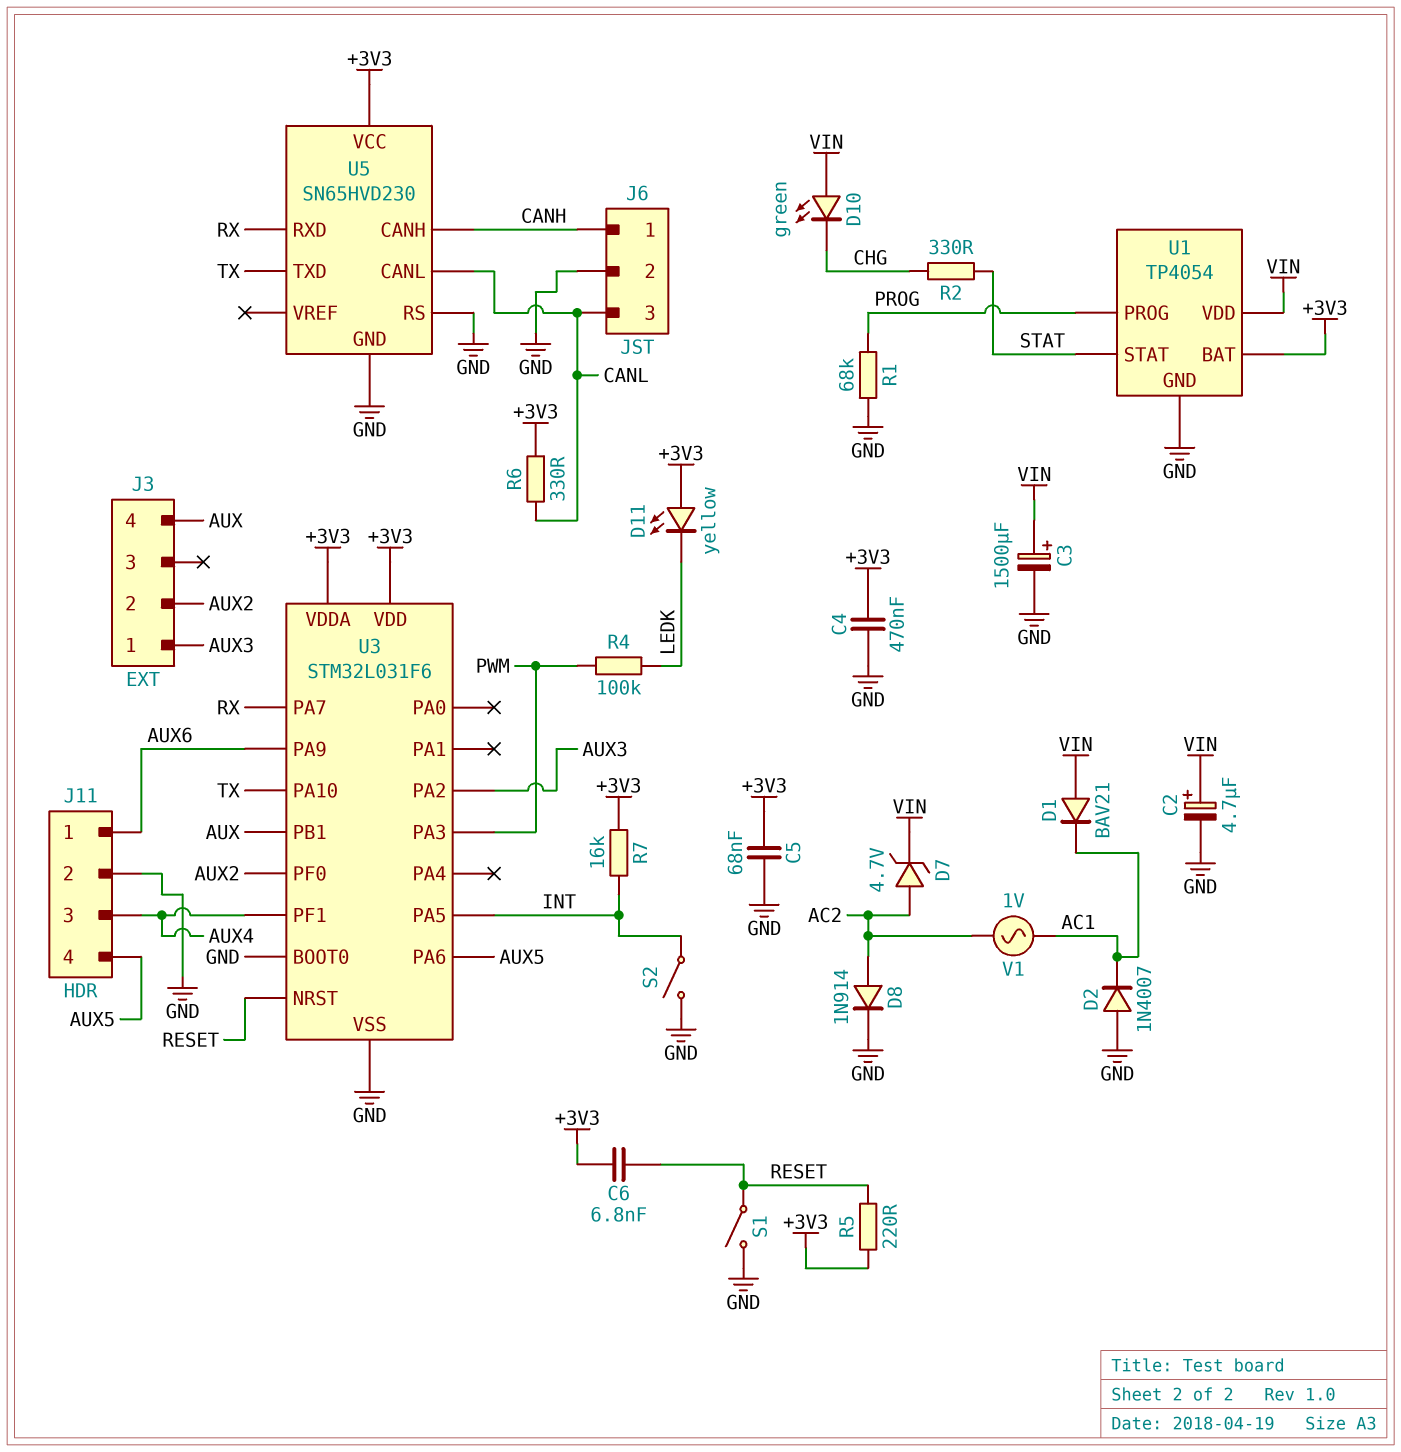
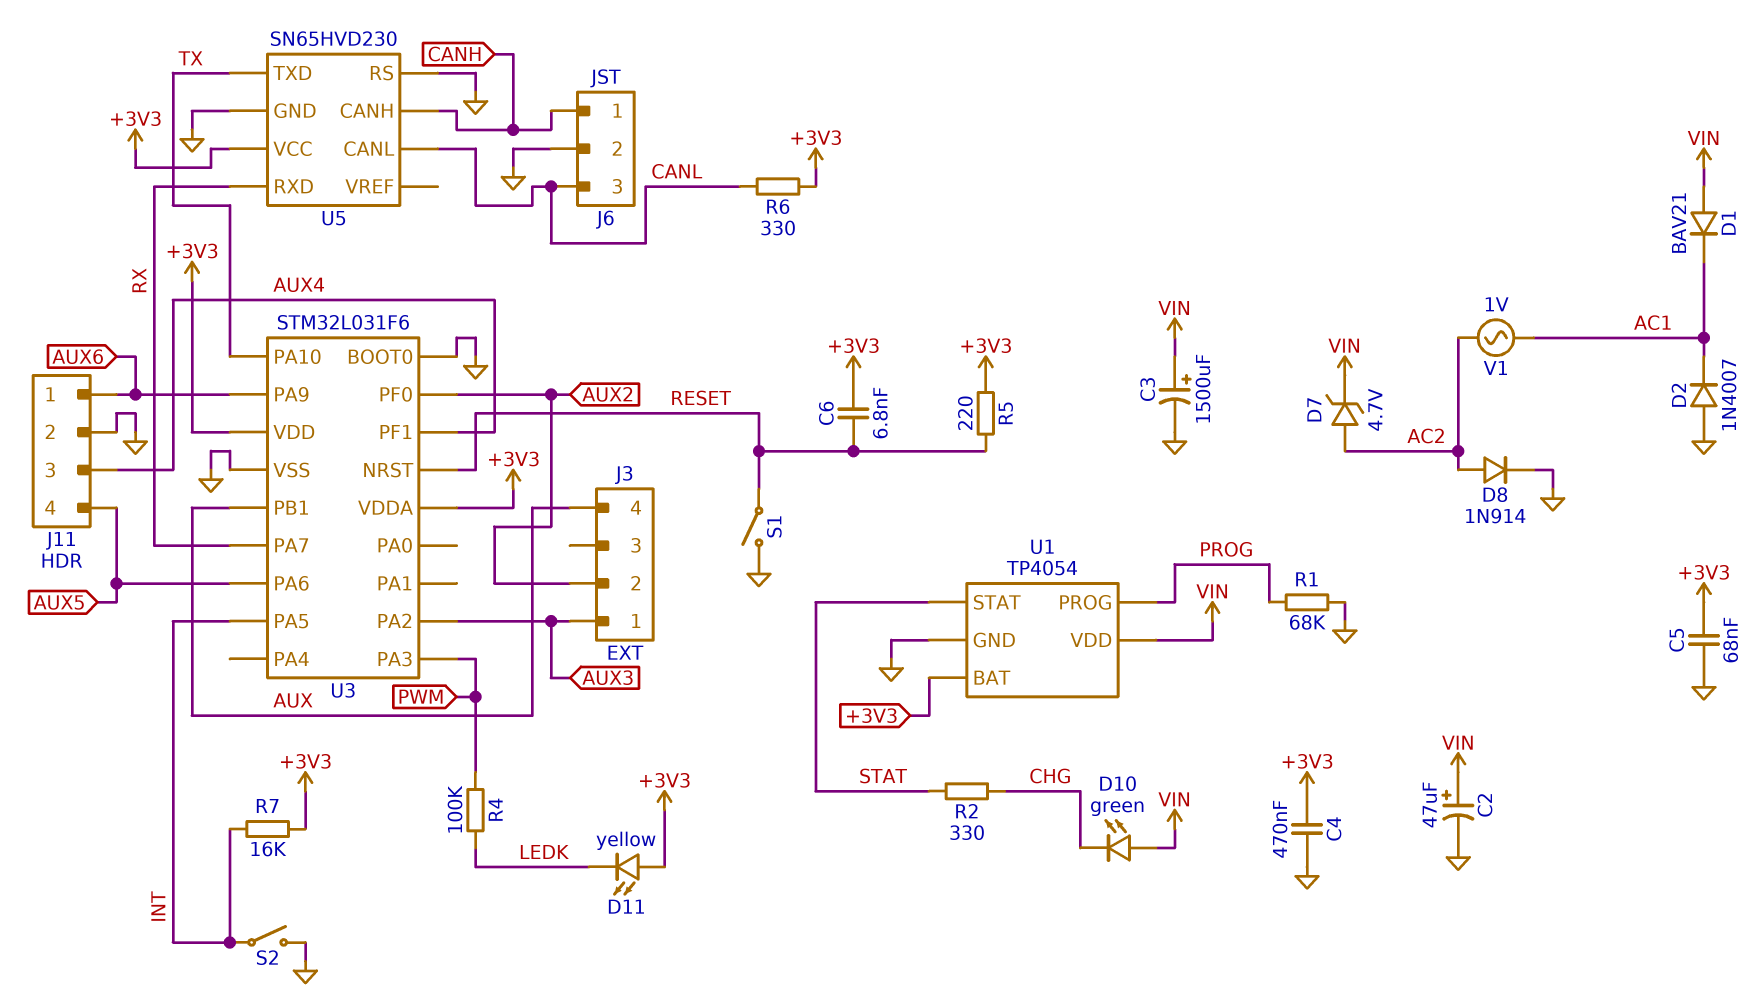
C2: 4.7uF (plus VIN, minus GND) -> 47uF (plus VIN, minus GND)

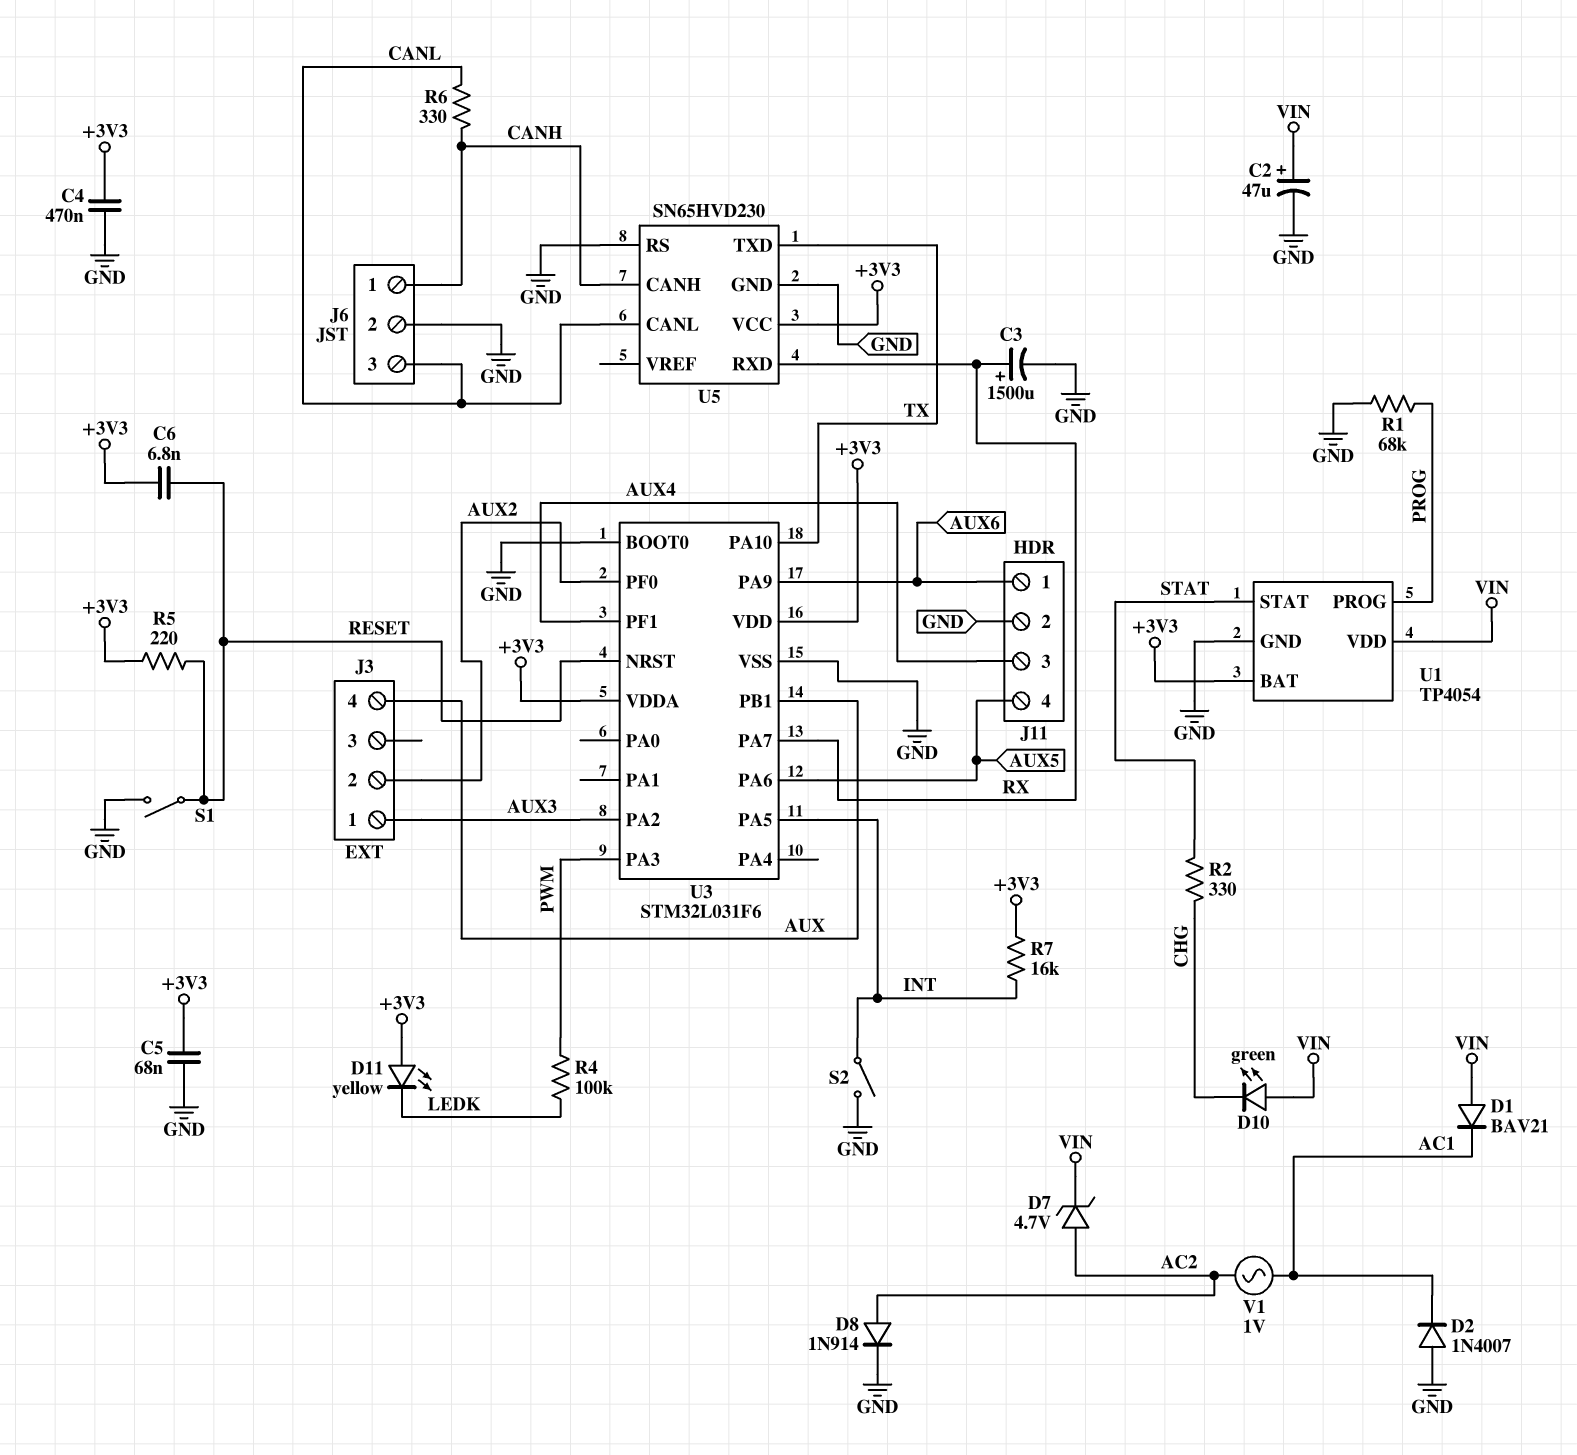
C3: 1500uF (plus VIN, minus GND) -> 1500uF (plus RX, minus GND)
R6: 330 (+3V3, CANL) -> 330 (CANH, CANL)

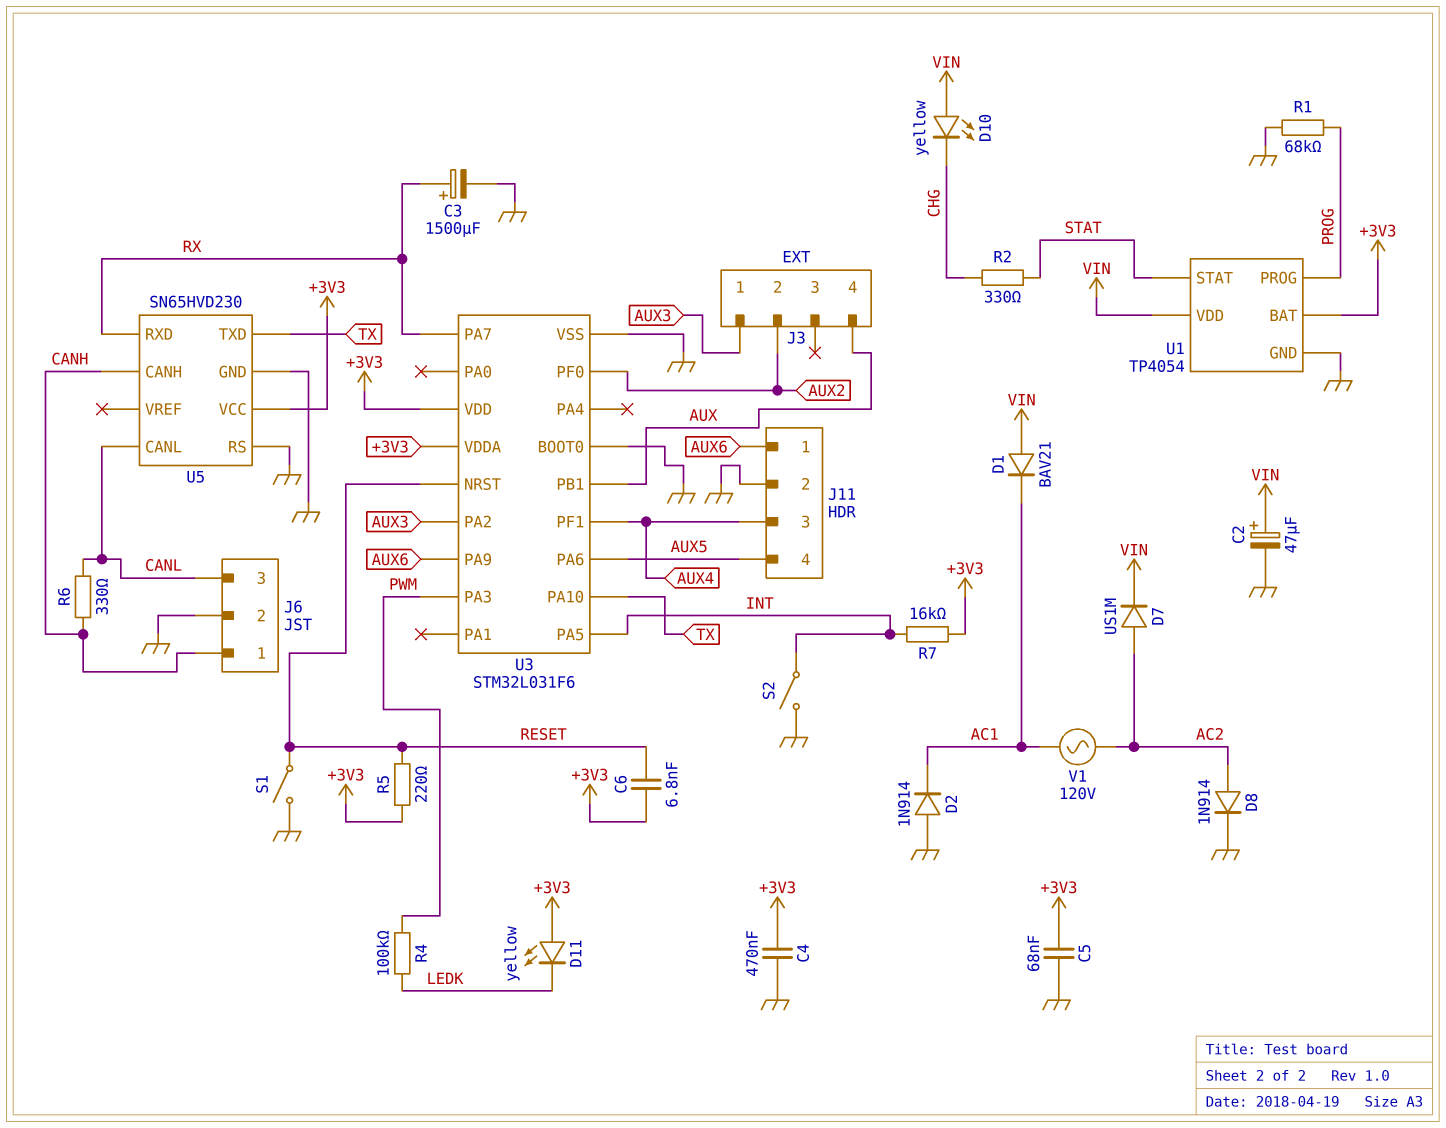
D2: diode 1N4007 (A GND, K AC1) -> diode 1N914 (A GND, K AC1)
D7: zener 4.7V (A AC2, K VIN) -> diode US1M (A AC2, K VIN)
D10: LED green (A VIN, K CHG) -> LED yellow (A VIN, K CHG)
V1: AC 1V (AC1, AC2) -> AC 120V (AC1, AC2)

